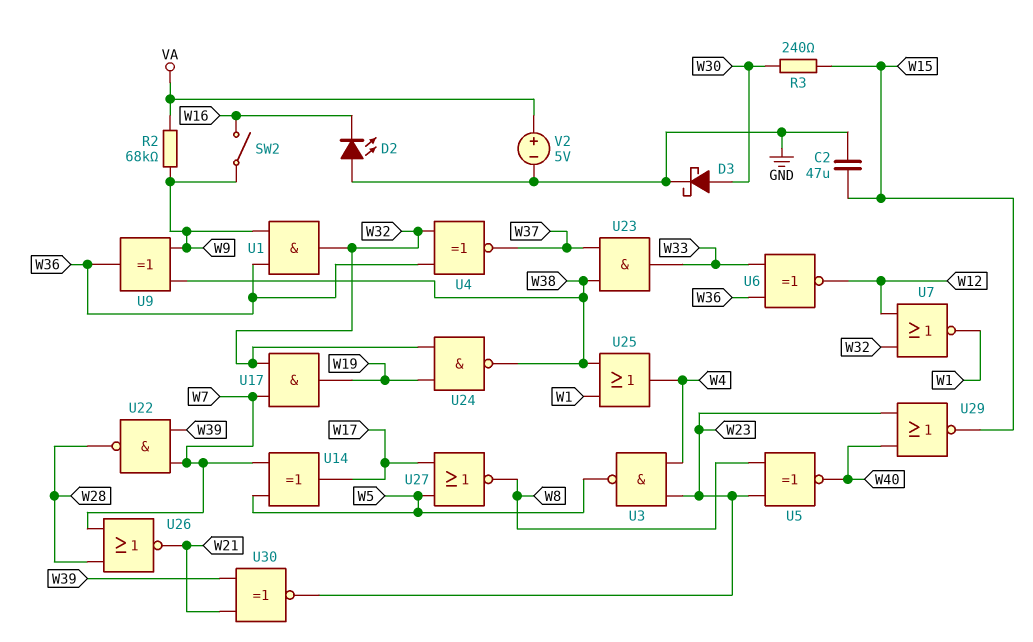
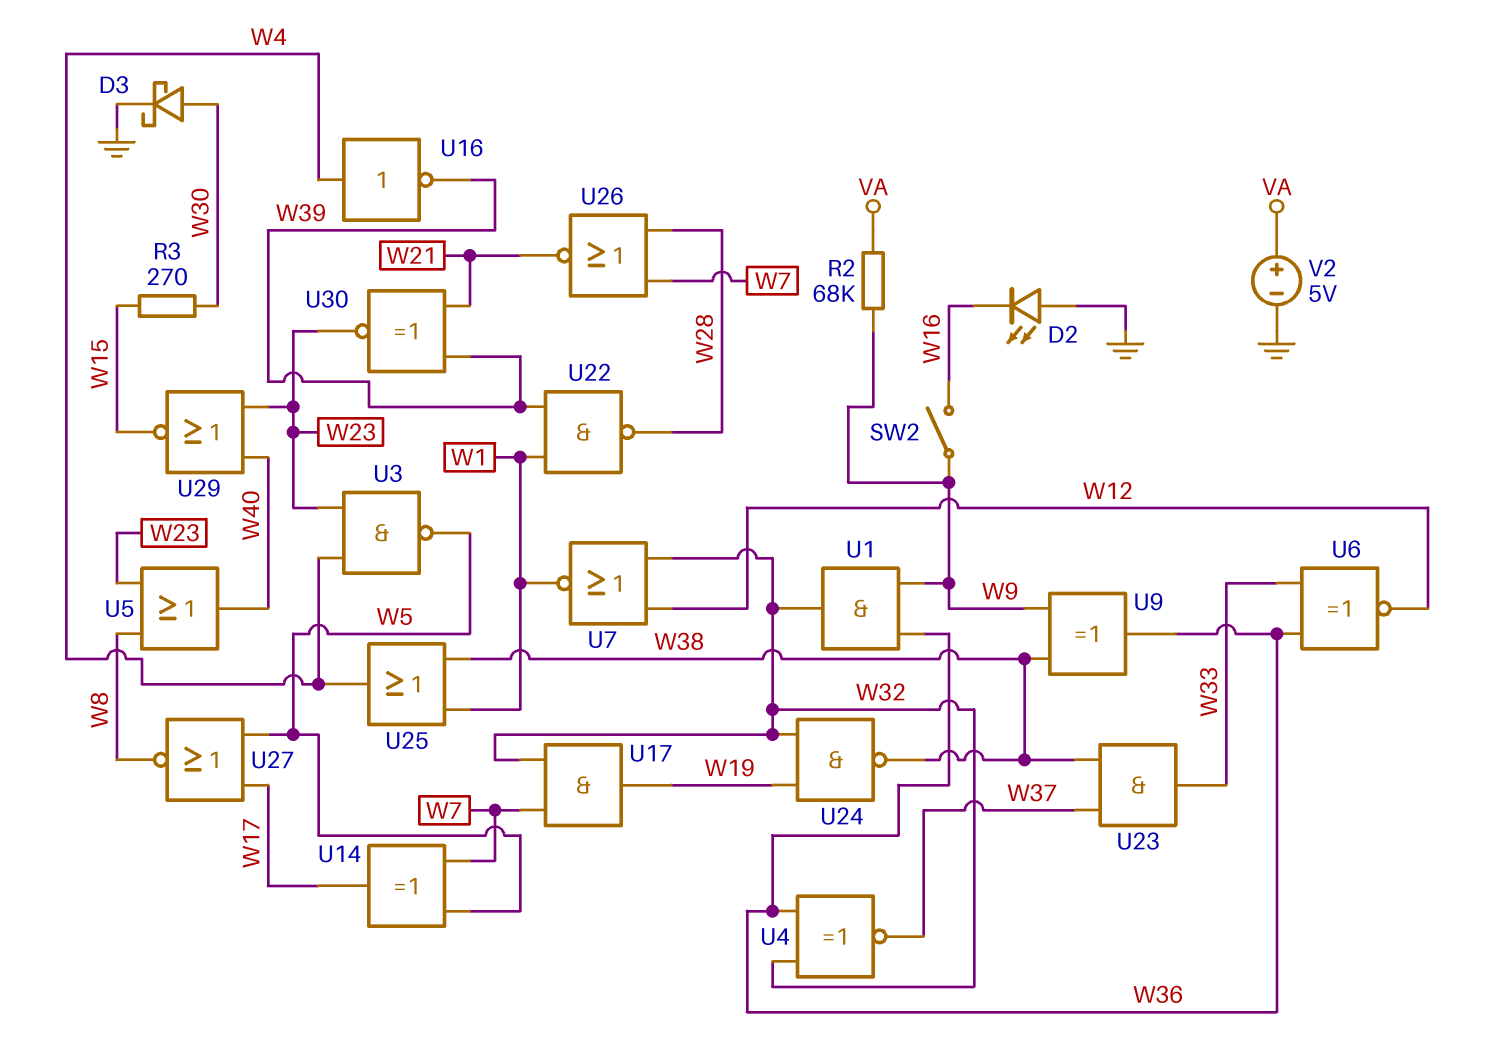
C2: 47uF (GND, W15) -> none
R3: 240 (W15, W30) -> 270 (W15, W30)
U5: XNOR (in W8, in W23, out W40) -> OR (in W8, in W23, out W40)
U16: none -> NOT (in W4, out W39)
U22: NAND (in W7, in W39, out W28) -> NAND (in W1, in W39, out W28)

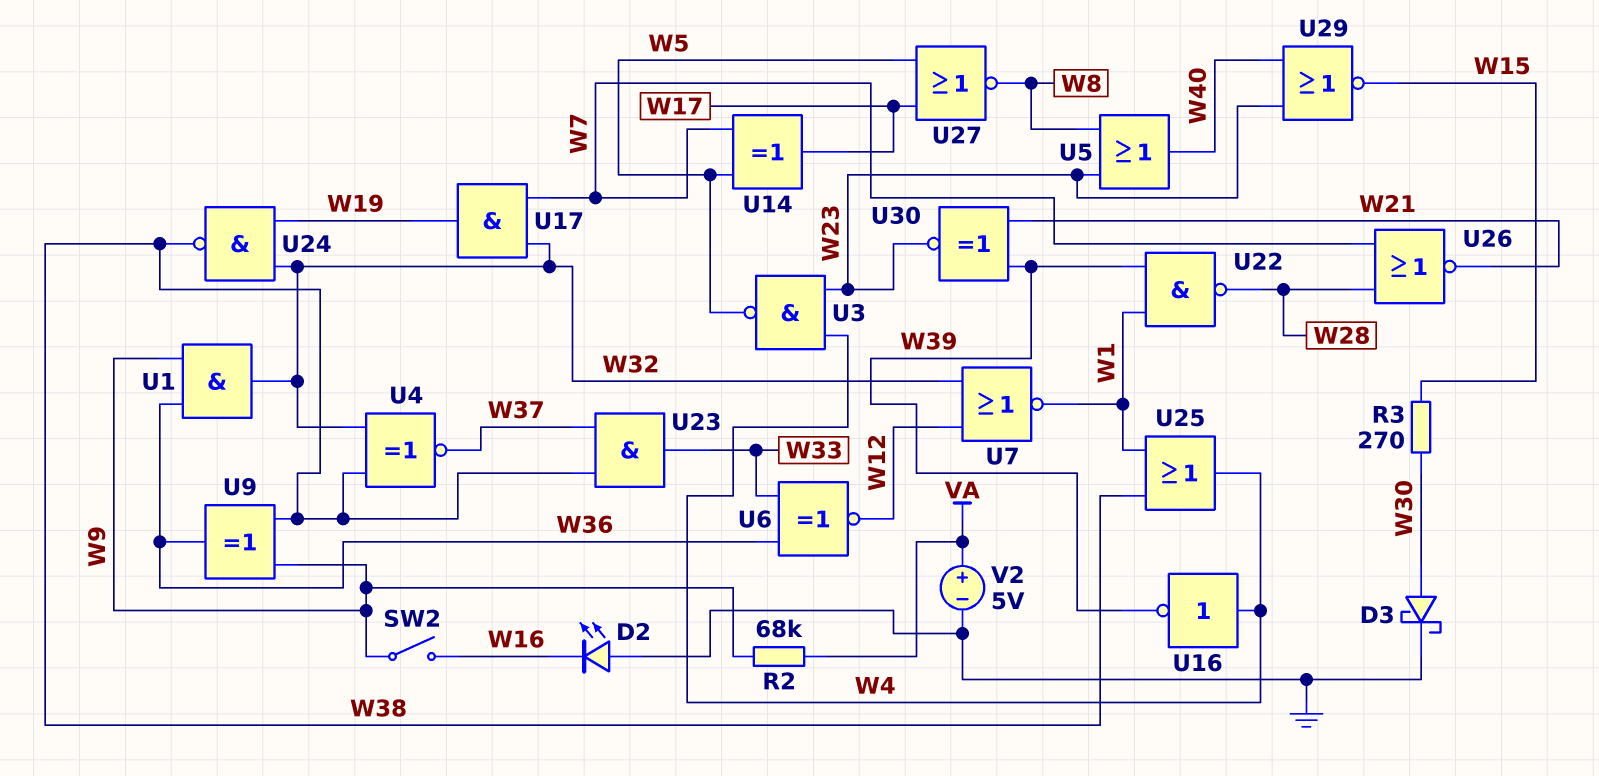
U4: XNOR (in W32, in W36, out W37) -> XNOR (in W32, in W38, out W37)

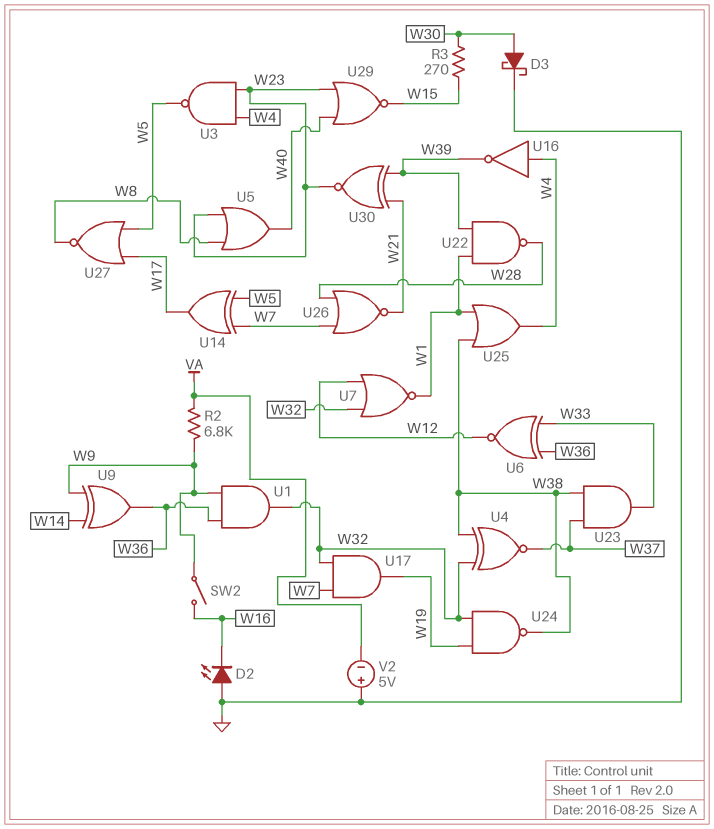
R2: 68k (VA, W9) -> 6.8k (VA, W9)
U9: XOR (in W9, in W38, out W36) -> XOR (in W9, in W14, out W36)
V2: 5V (plus VA, minus GND) -> 5V (plus GND, minus VA)

